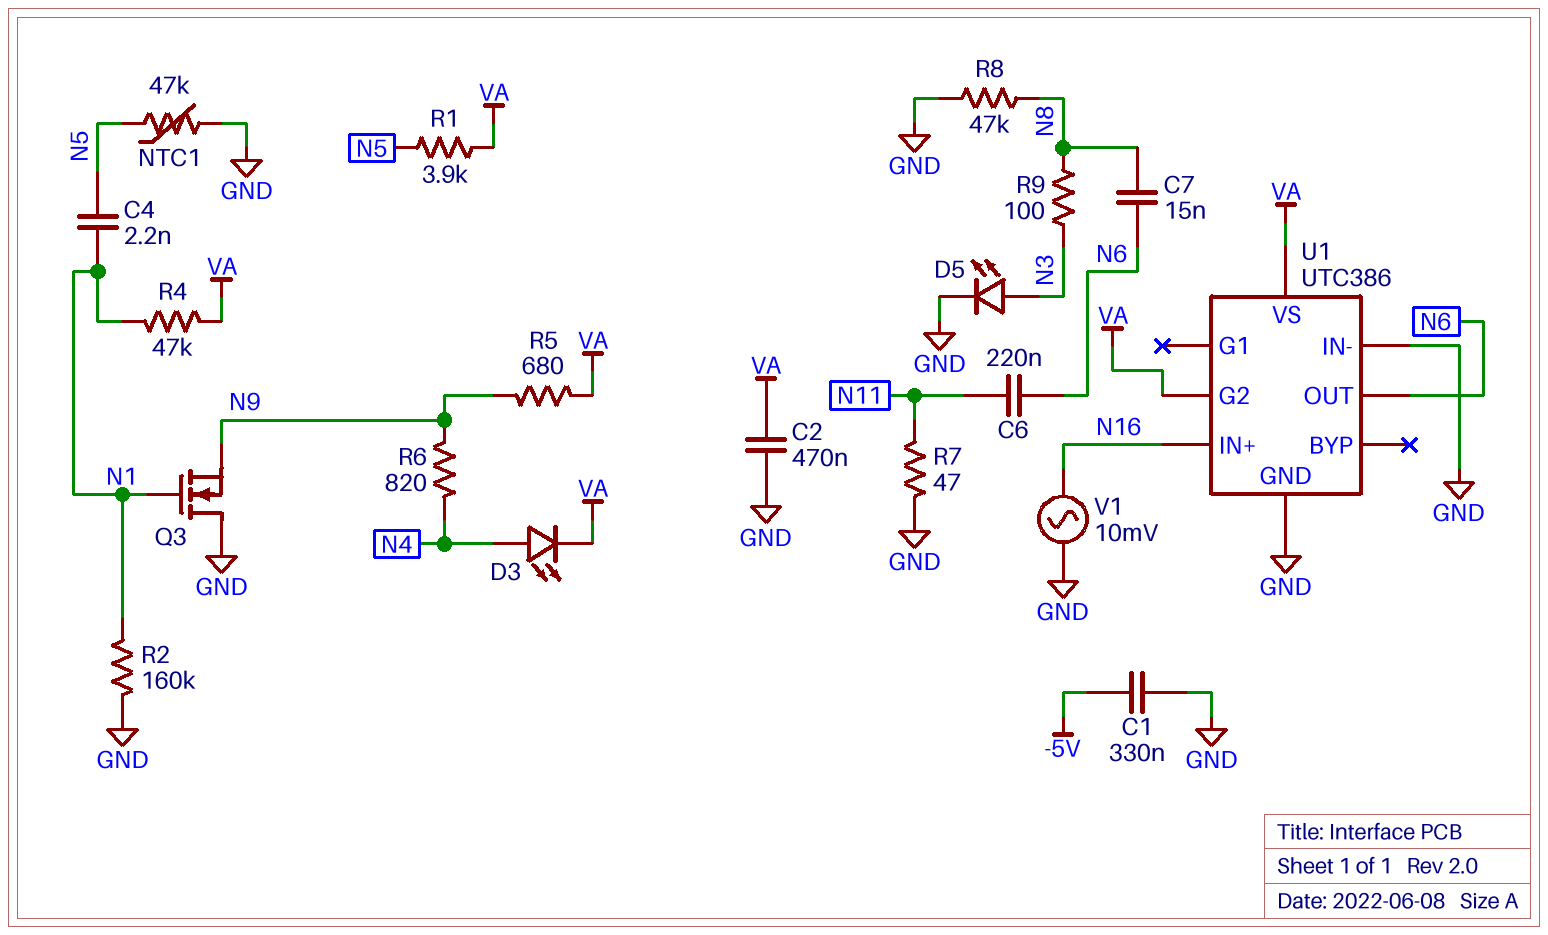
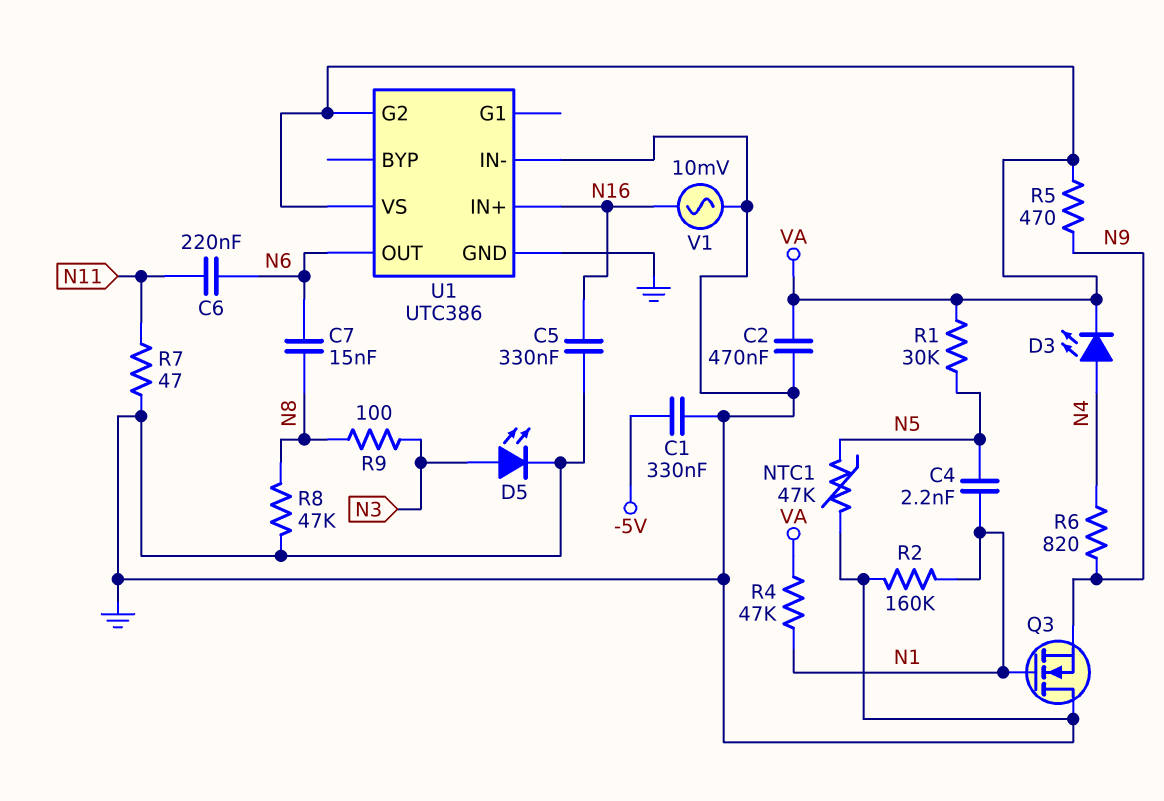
C5: none -> 330nF (GND, N16)
R1: 3.9k (N5, VA) -> 30k (N5, VA)
R5: 680 (N9, VA) -> 470 (N9, VA)

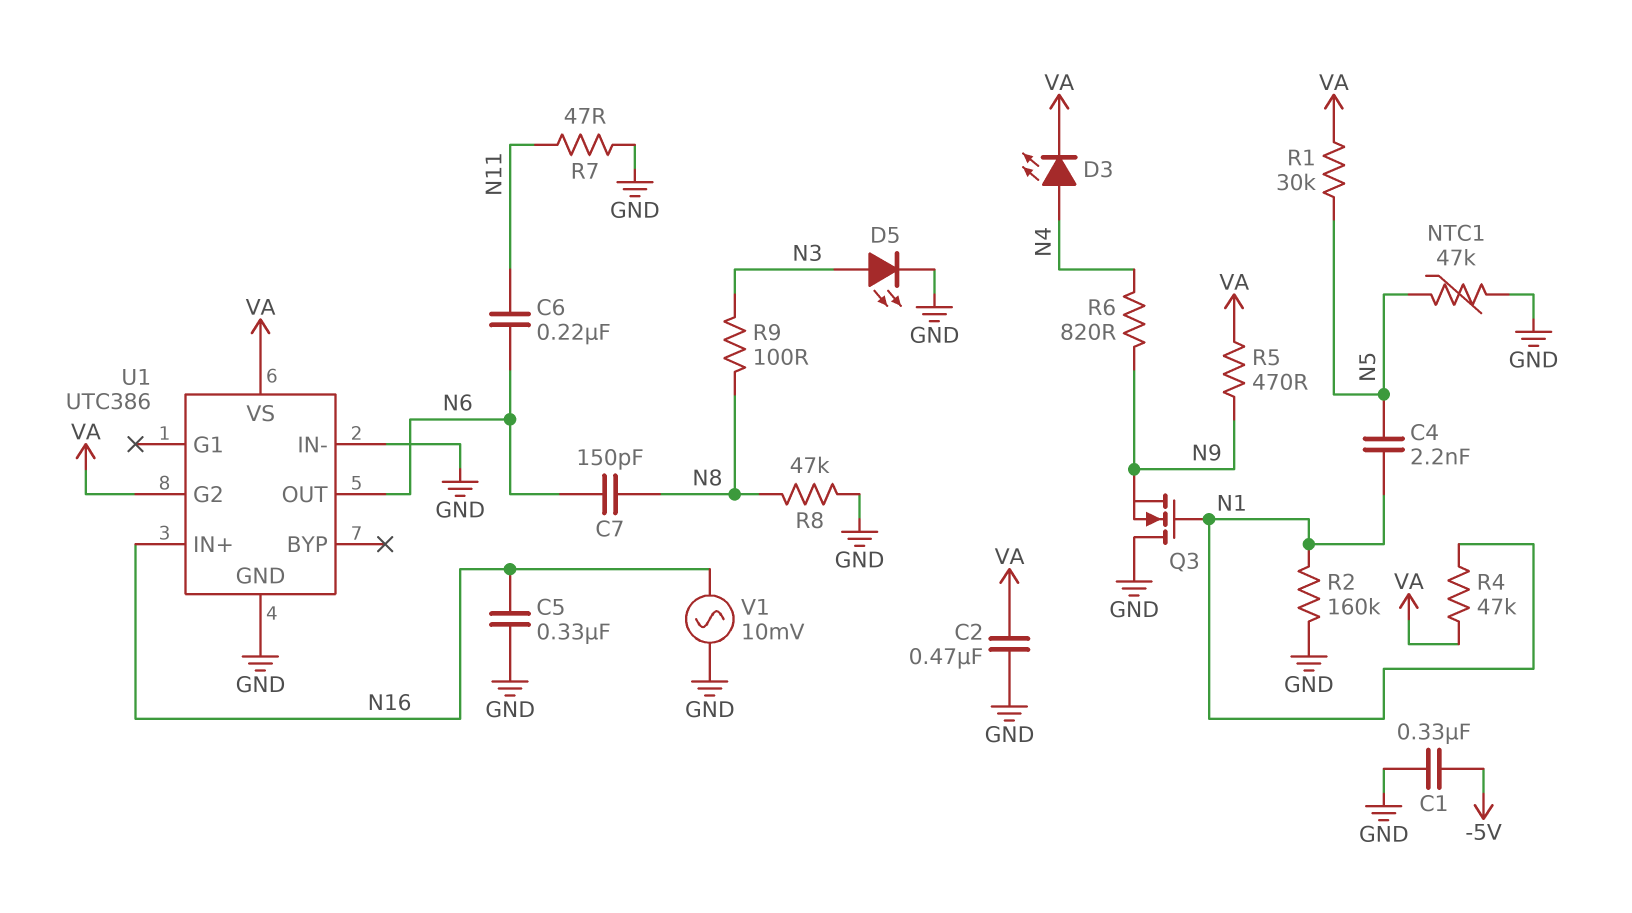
C7: 15nF (N6, N8) -> 150pF (N6, N8)

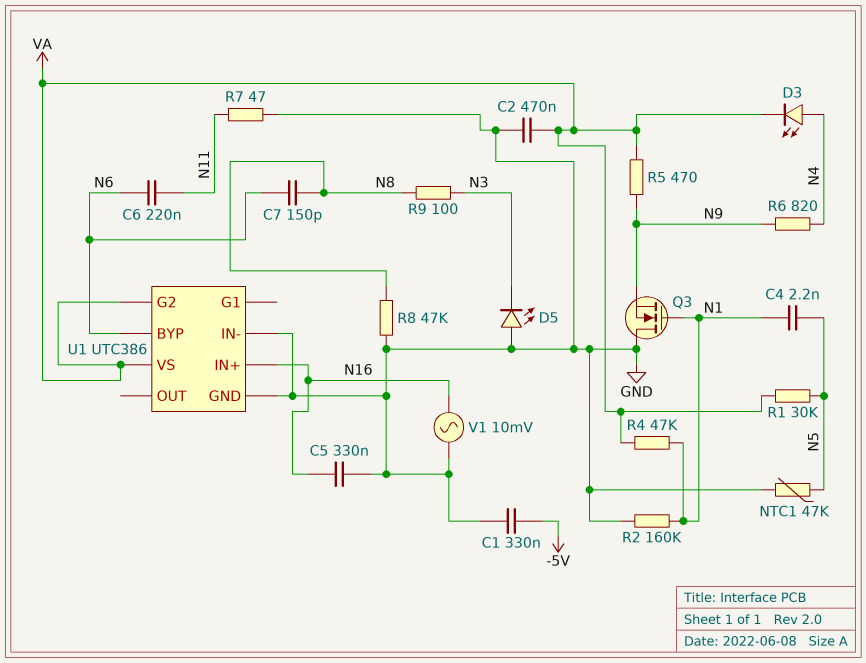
D5: LED (A N3, K GND) -> LED (A GND, K N3)
U1 pin BYP: none -> N6
U1 pin OUT: N6 -> none

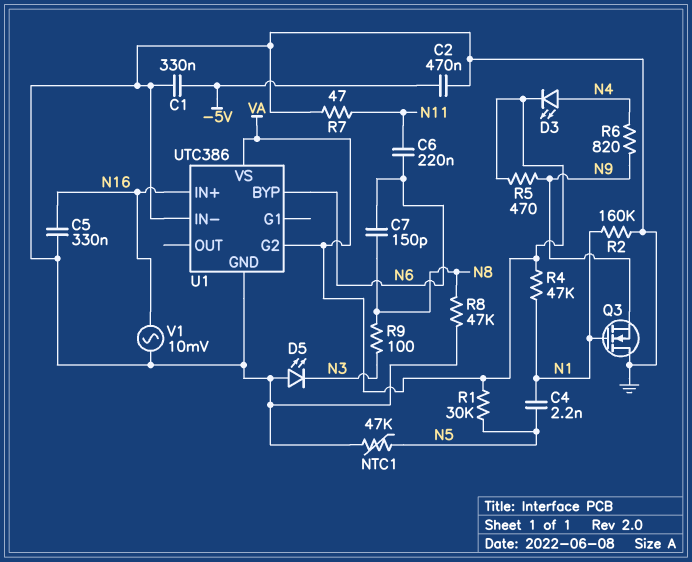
C2: 470nF (GND, VA) -> 470nF (-5V, GND)

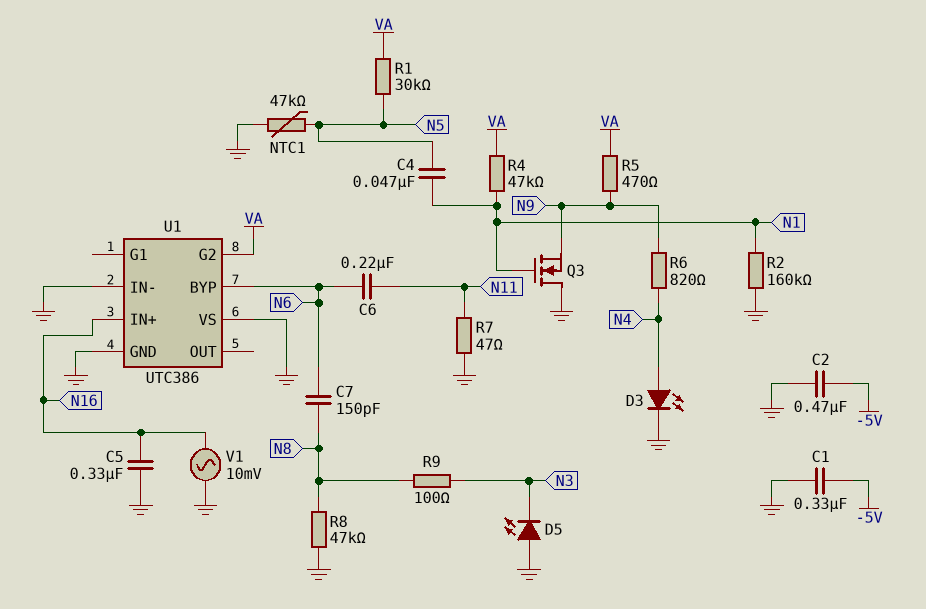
C4: 2.2nF (N1, N5) -> 47nF (N1, N5)
D3: LED (A N4, K VA) -> LED (A N4, K GND)
U1 pin VS: VA -> GND

